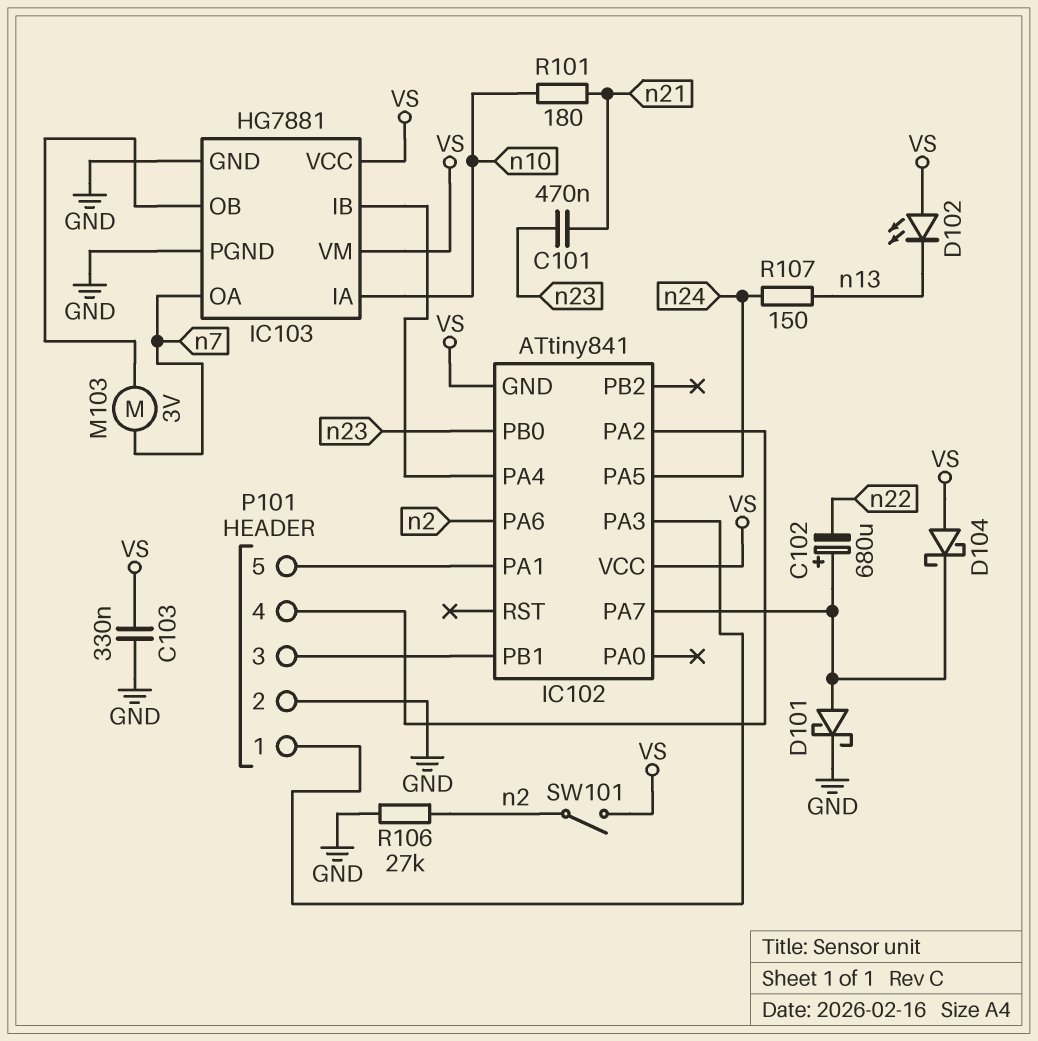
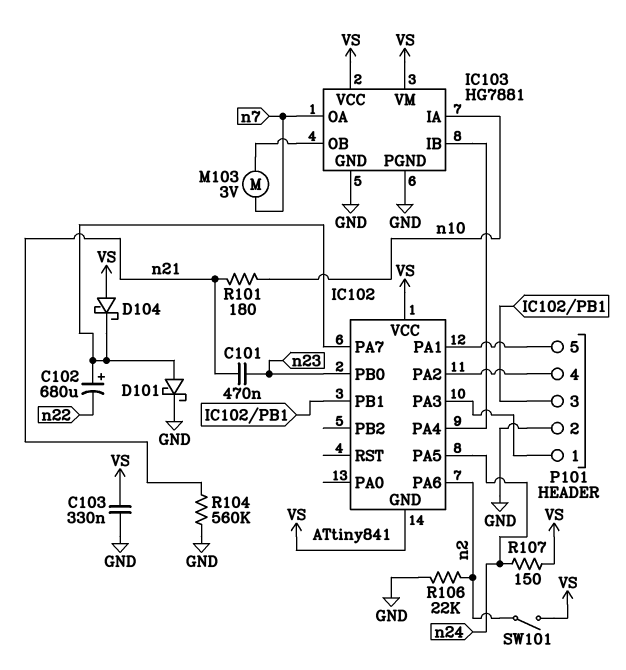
D102: LED (A VS, K n13) -> none
R104: none -> 560k (GND, n21)
R106: 27k (GND, n2) -> 22k (GND, n2)
R107: 150 (n13, n24) -> 150 (VS, n24)

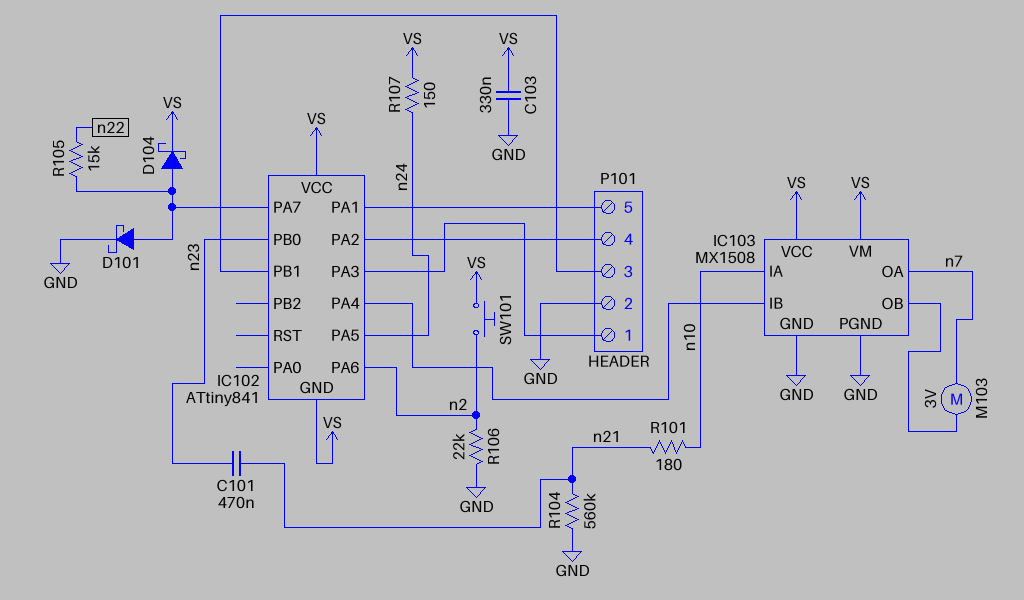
C102: 680uF (plus IC102/PA7, minus n22) -> none
D104: schottky (A VS, K IC102/PA7) -> schottky (A IC102/PA7, K VS)
IC103: HG7881 -> MX1508
R105: none -> 15k (IC102/PA7, n22)
SW101: switch (VS, n2) -> button (VS, n2)

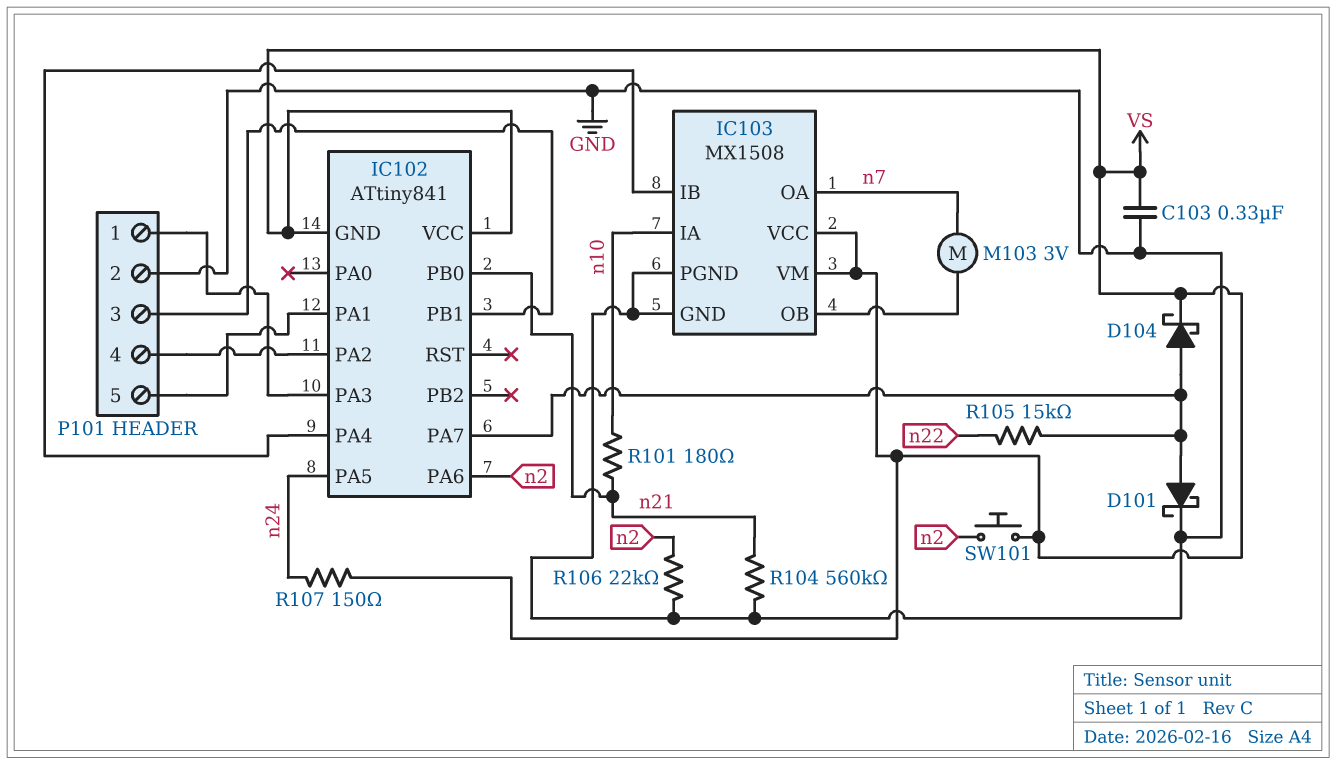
C101: 470nF (n21, n23) -> none
IC102 pin PB0: n23 -> n21

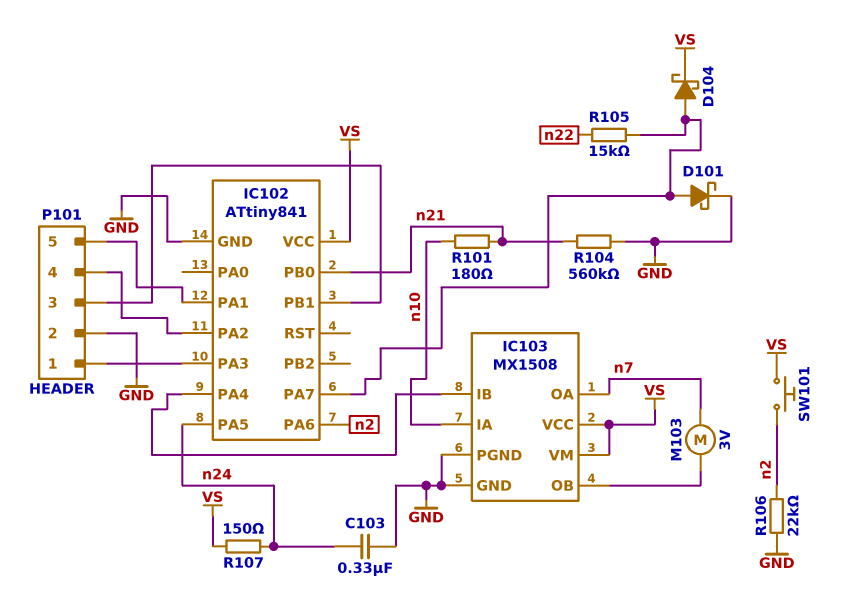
C103: 330nF (GND, VS) -> 330nF (GND, n24)
IC102 pin GND: VS -> GND

